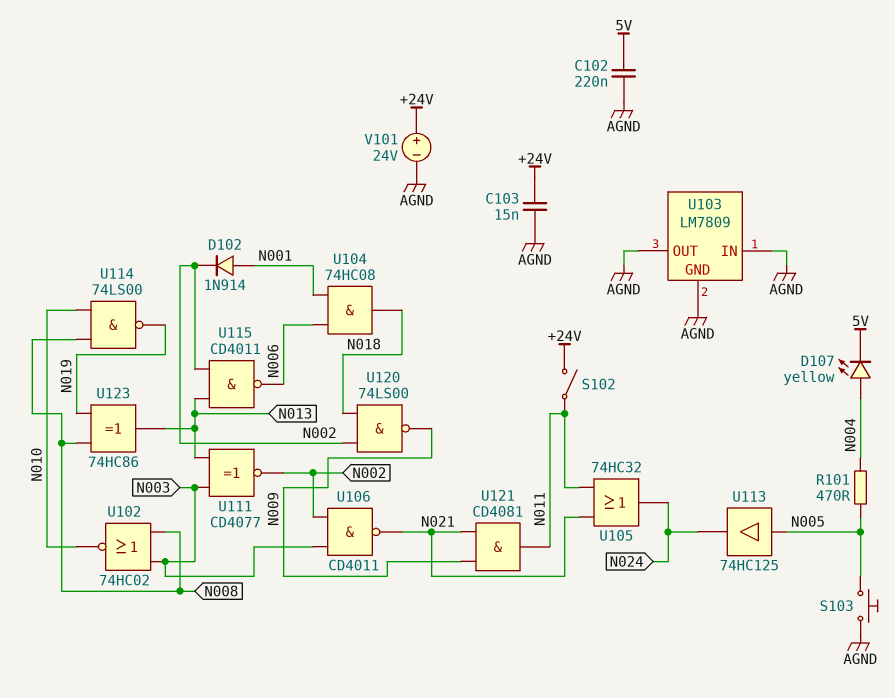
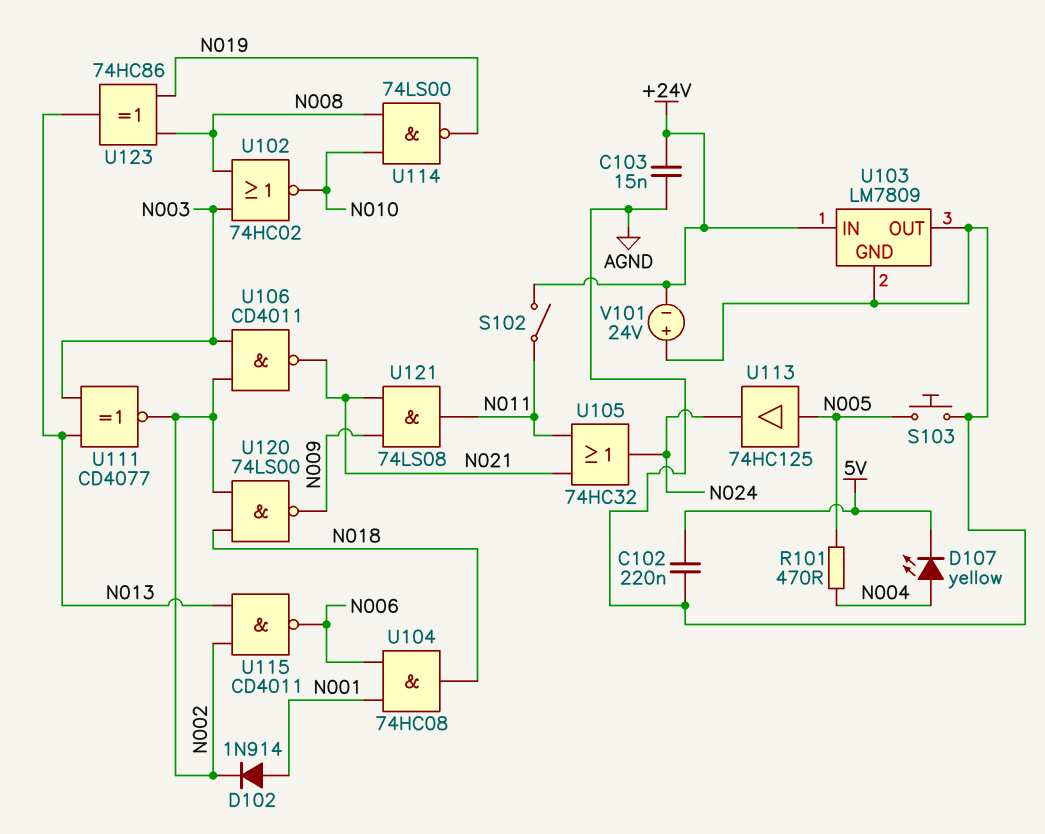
U103 pin IN: AGND -> +24V
U121: AND CD4081 (in N009, in N021, out N011) -> AND 74LS08 (in N009, in N021, out N011)
V101: 24V (plus +24V, minus AGND) -> 24V (plus AGND, minus +24V)

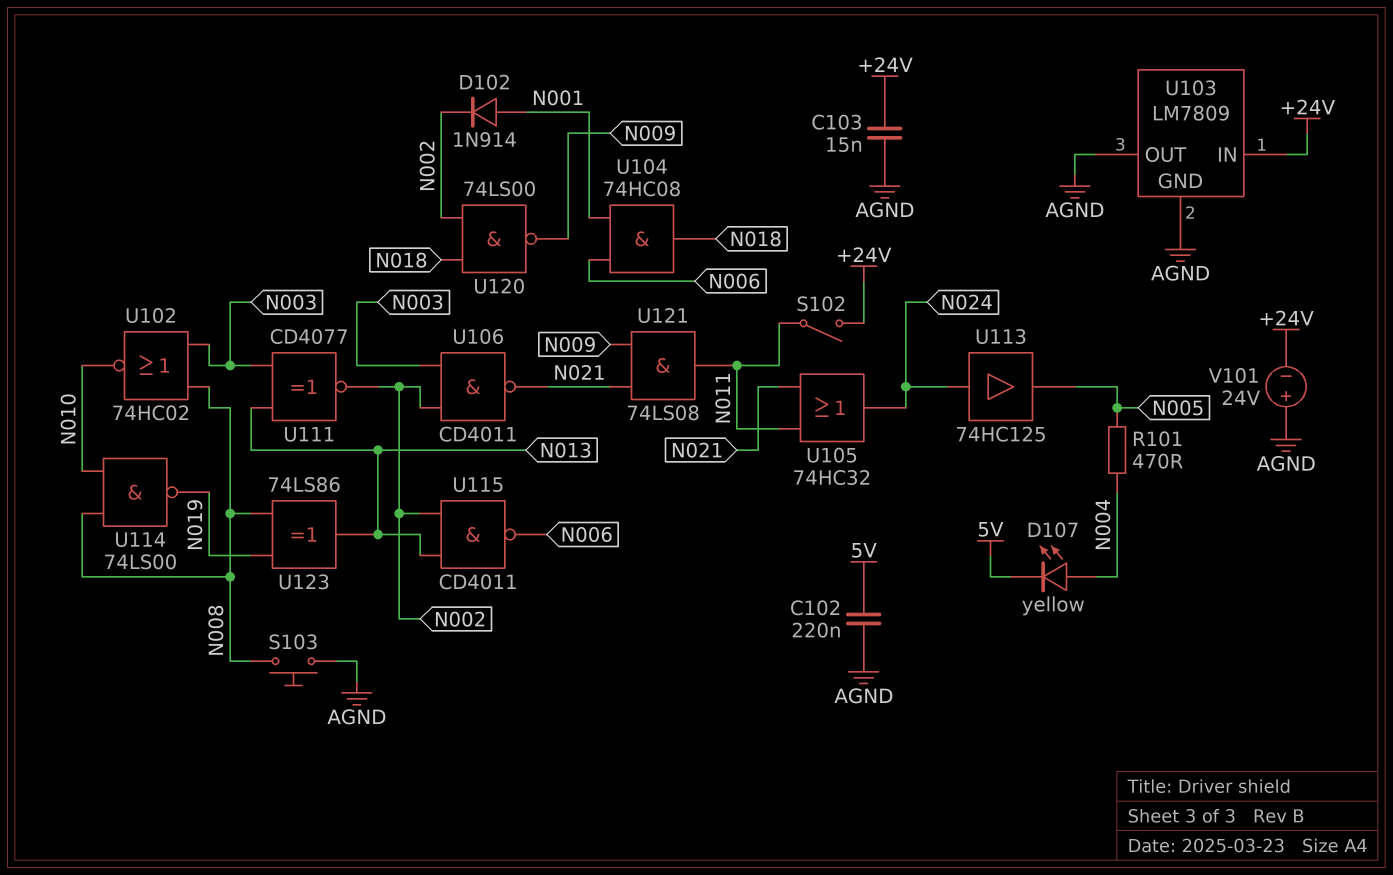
S103: button (AGND, N005) -> button (AGND, N008)
U113: buffer 74HC125 (in N005, out N024) -> buffer 74HC125 (in N024, out N005)
U123: XOR 74HC86 (in N008, in N019, out N013) -> XOR 74LS86 (in N008, in N019, out N013)

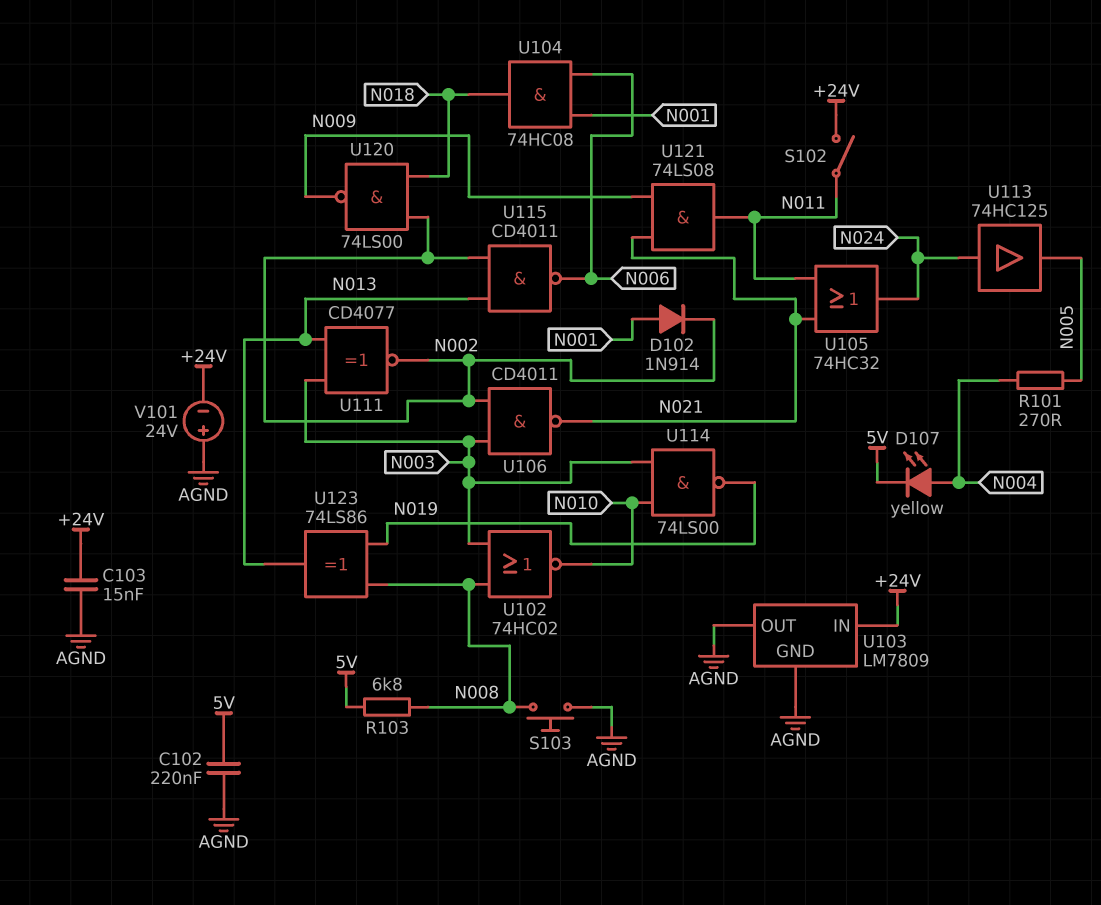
R101: 470 (N004, N005) -> 270 (N004, N005)
R103: none -> 6.8k (5V, N008)
U114: NAND 74LS00 (in N008, in N010, out N019) -> NAND 74LS00 (in N003, in N010, out N019)

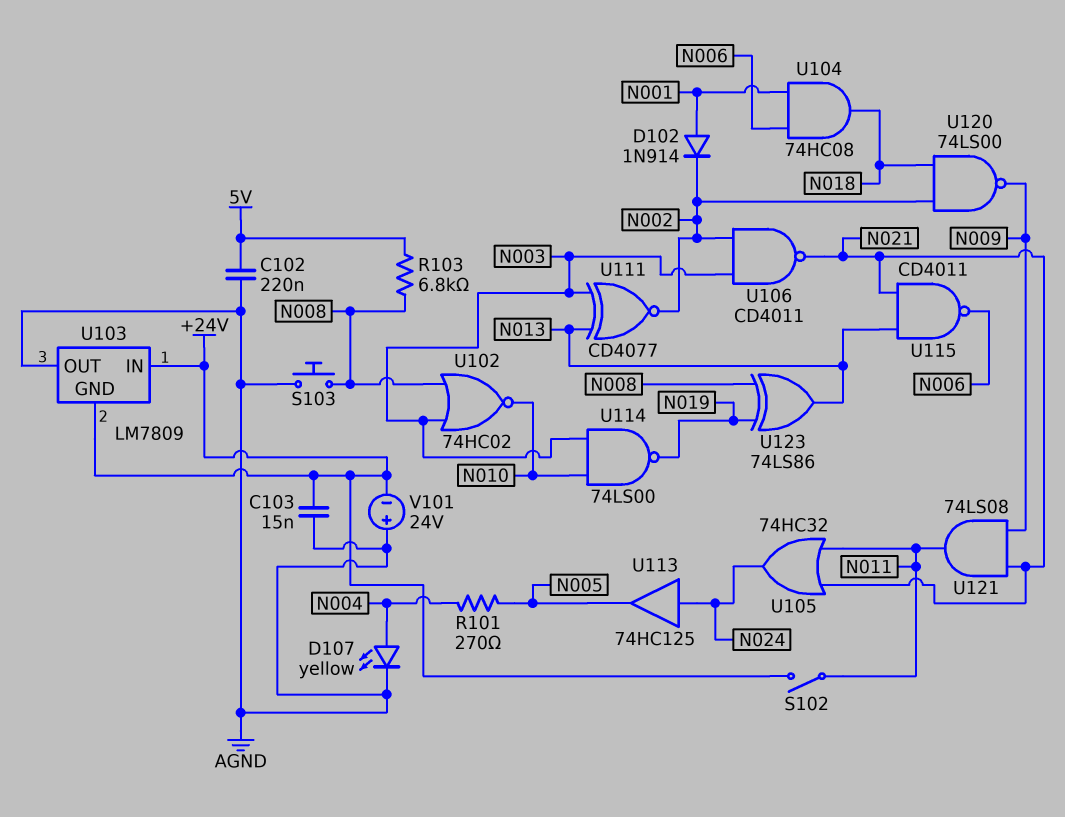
D107: LED yellow (A N004, K 5V) -> LED yellow (A N004, K AGND)
U103 pin GND: AGND -> +24V
U115: NAND CD4011 (in N002, in N013, out N006) -> NAND CD4011 (in N013, in N021, out N006)

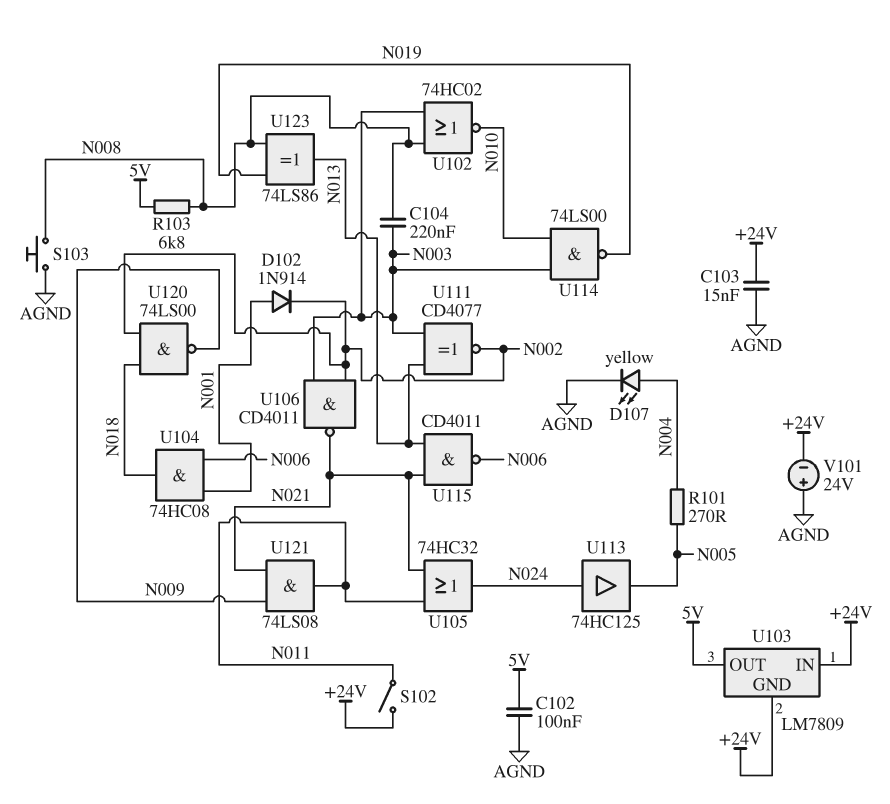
C102: 220nF (5V, AGND) -> 100nF (5V, AGND)
C104: none -> 220nF (N003, N008)
U103 pin OUT: AGND -> 5V

